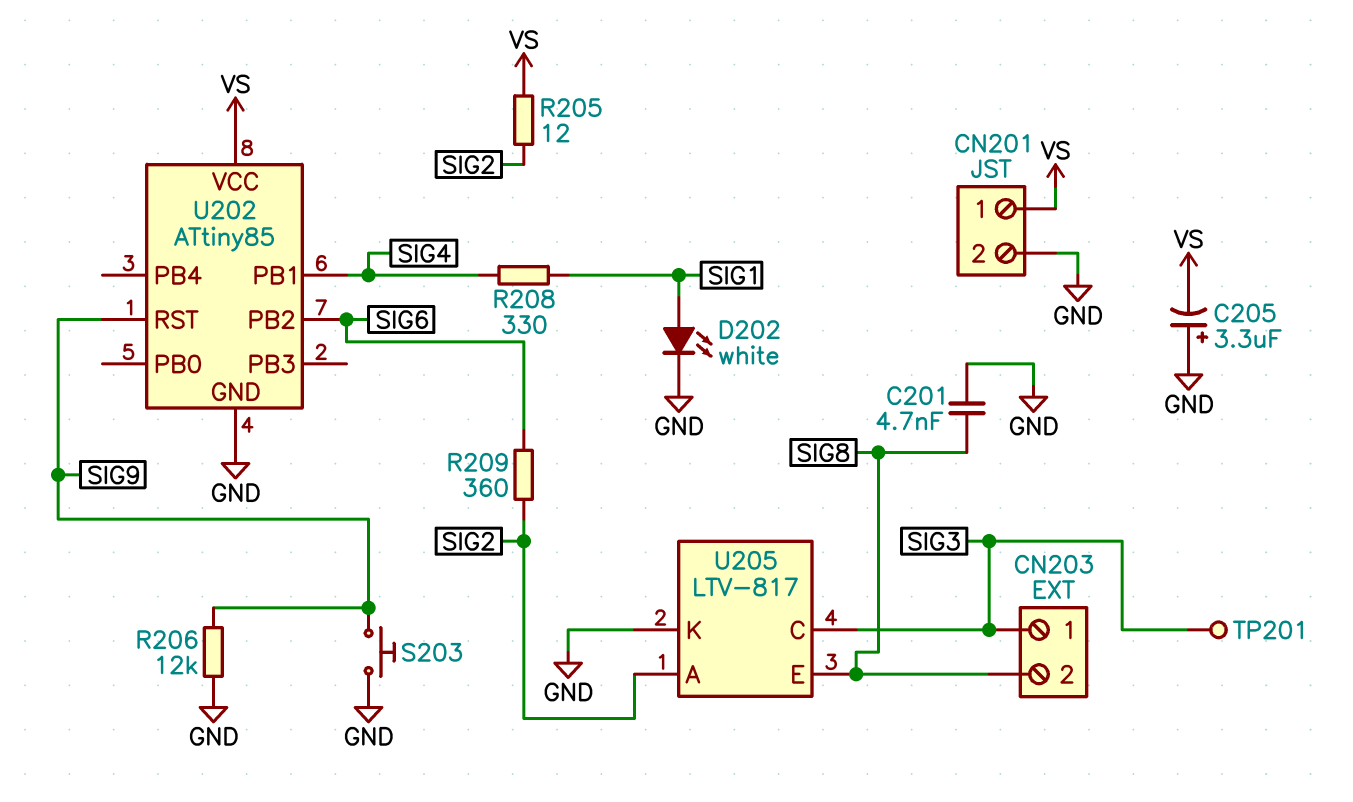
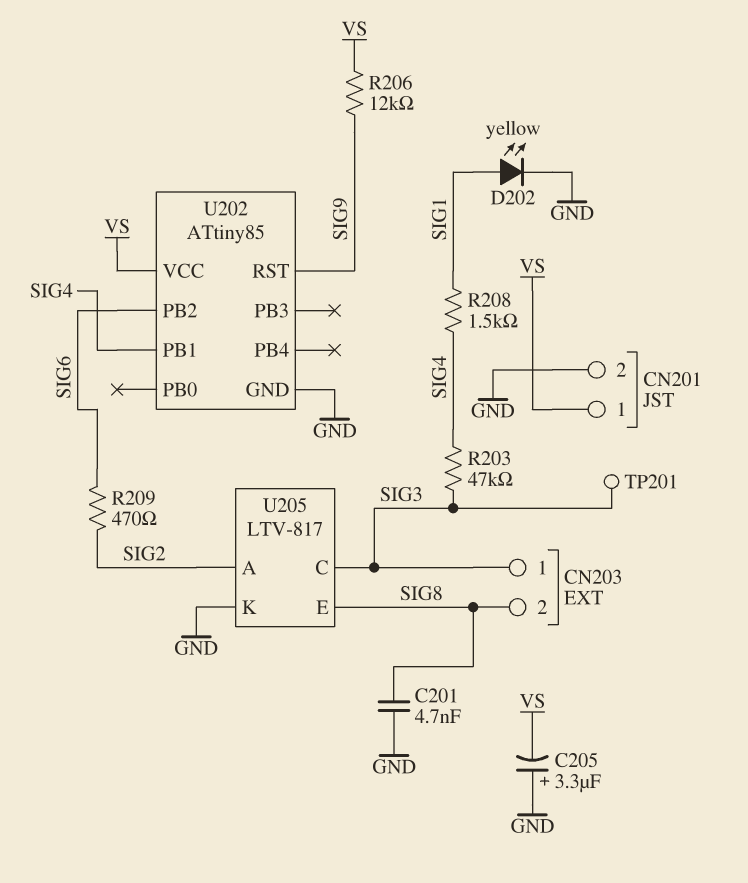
D202: LED white (A SIG1, K GND) -> LED yellow (A SIG1, K GND)
R203: none -> 47k (SIG3, SIG4)
R205: 12 (SIG2, VS) -> none
R206: 12k (GND, SIG9) -> 12k (SIG9, VS)
R208: 330 (SIG1, SIG4) -> 1.5k (SIG1, SIG4)
R209: 360 (SIG2, SIG6) -> 470 (SIG2, SIG6)
S203: button (GND, SIG9) -> none

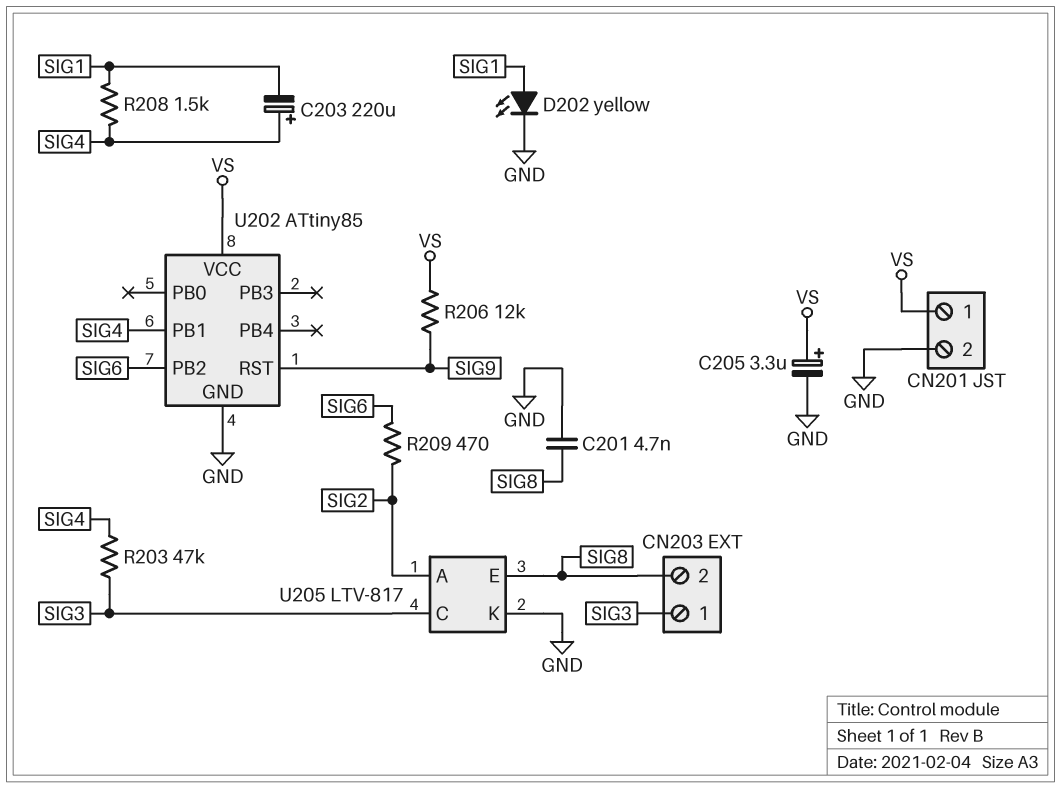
C203: none -> 220uF (plus SIG4, minus SIG1)
C205: 3.3uF (plus GND, minus VS) -> 3.3uF (plus VS, minus GND)
TP201: test point (SIG3) -> none

